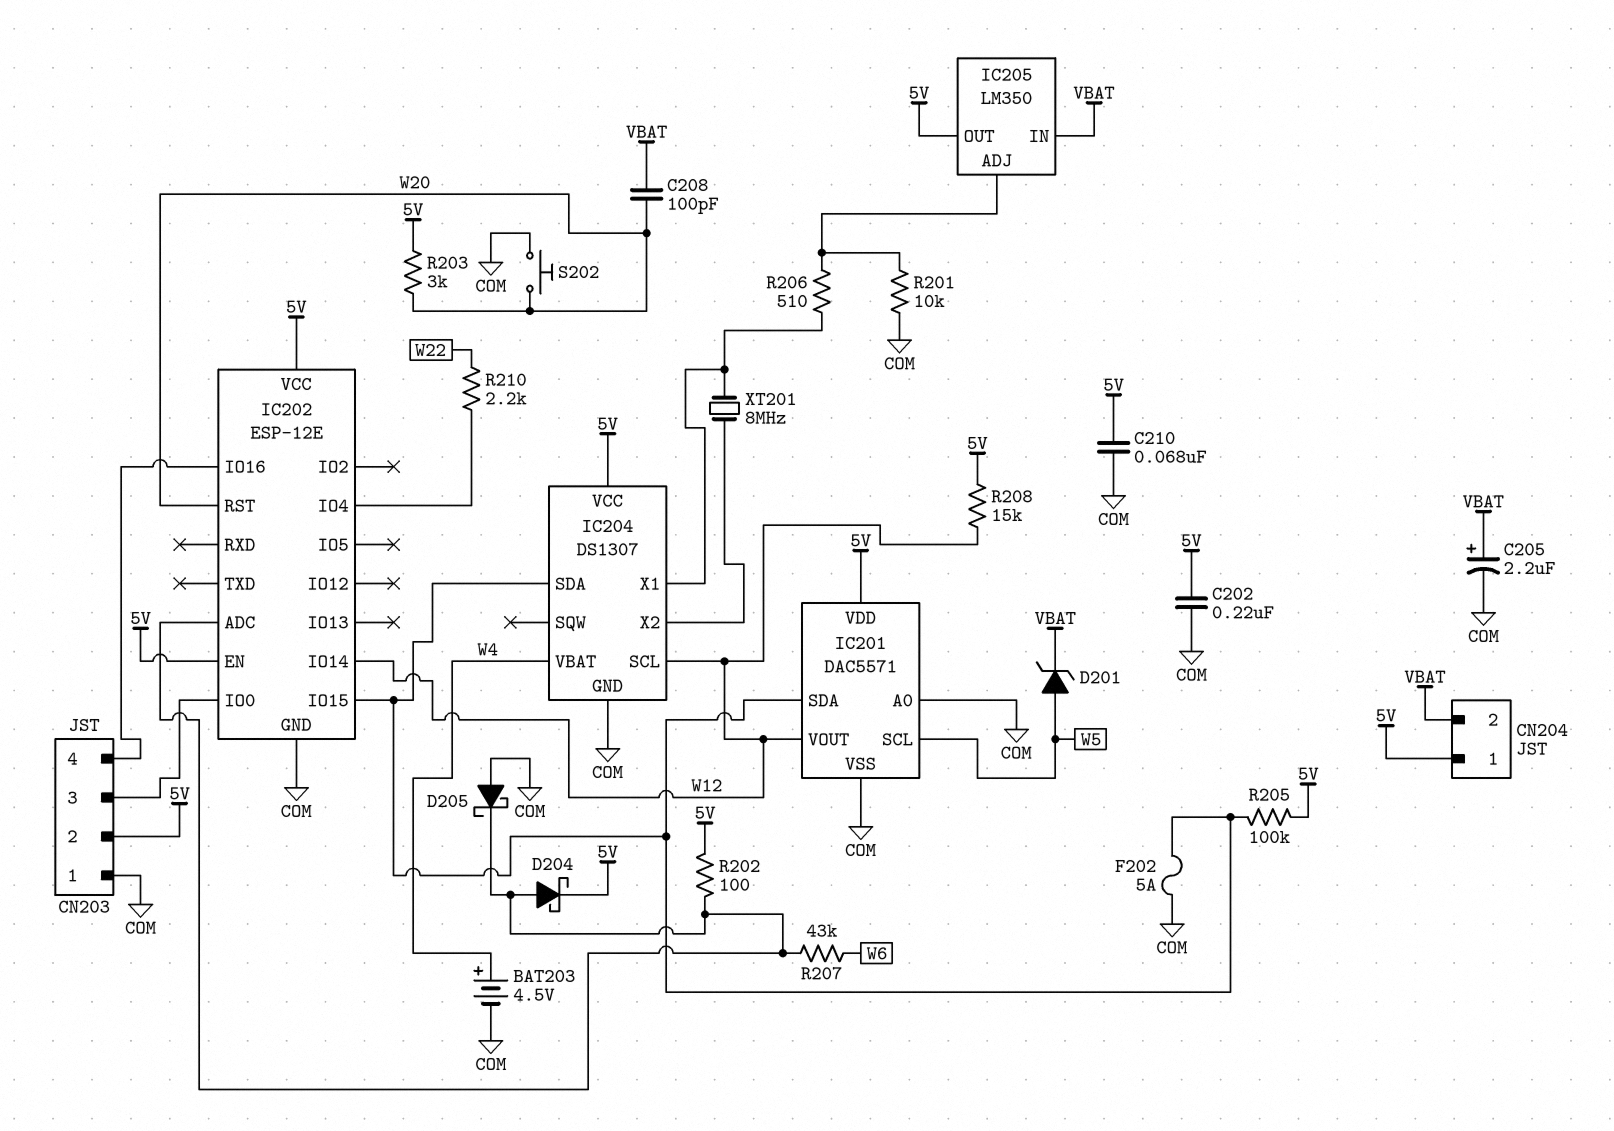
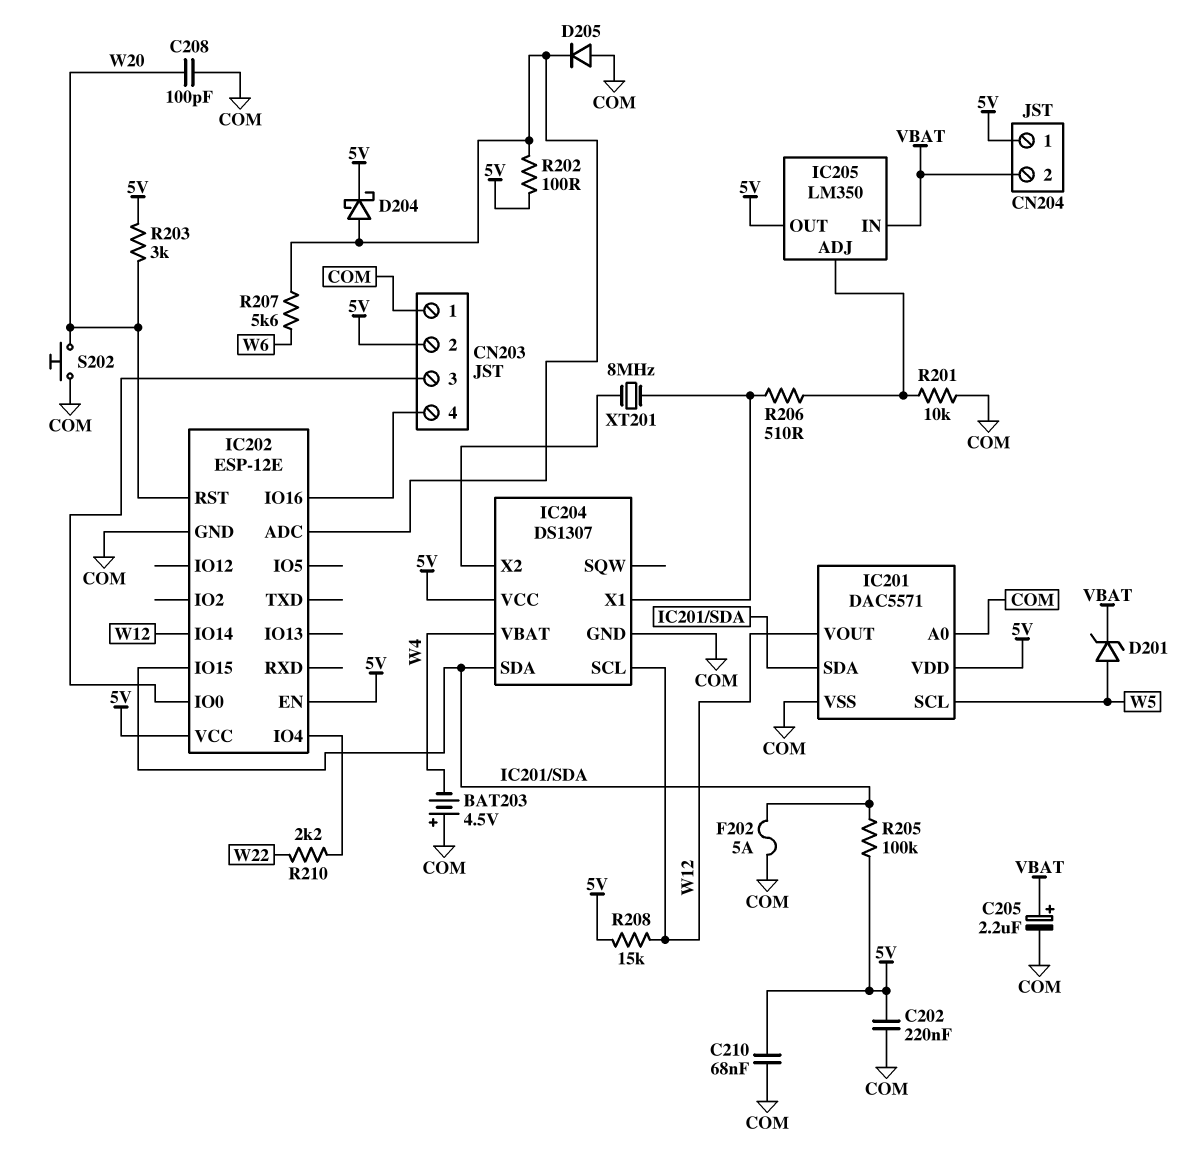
BAT203: 4.5V (plus W4, minus COM) -> 4.5V (plus COM, minus W4)
C208: 100pF (VBAT, W20) -> 100pF (COM, W20)
D205: schottky (A COM, K IC202/ADC) -> diode (A COM, K IC202/ADC)
R207: 43k (IC202/ADC, W6) -> 5.6k (IC202/ADC, W6)

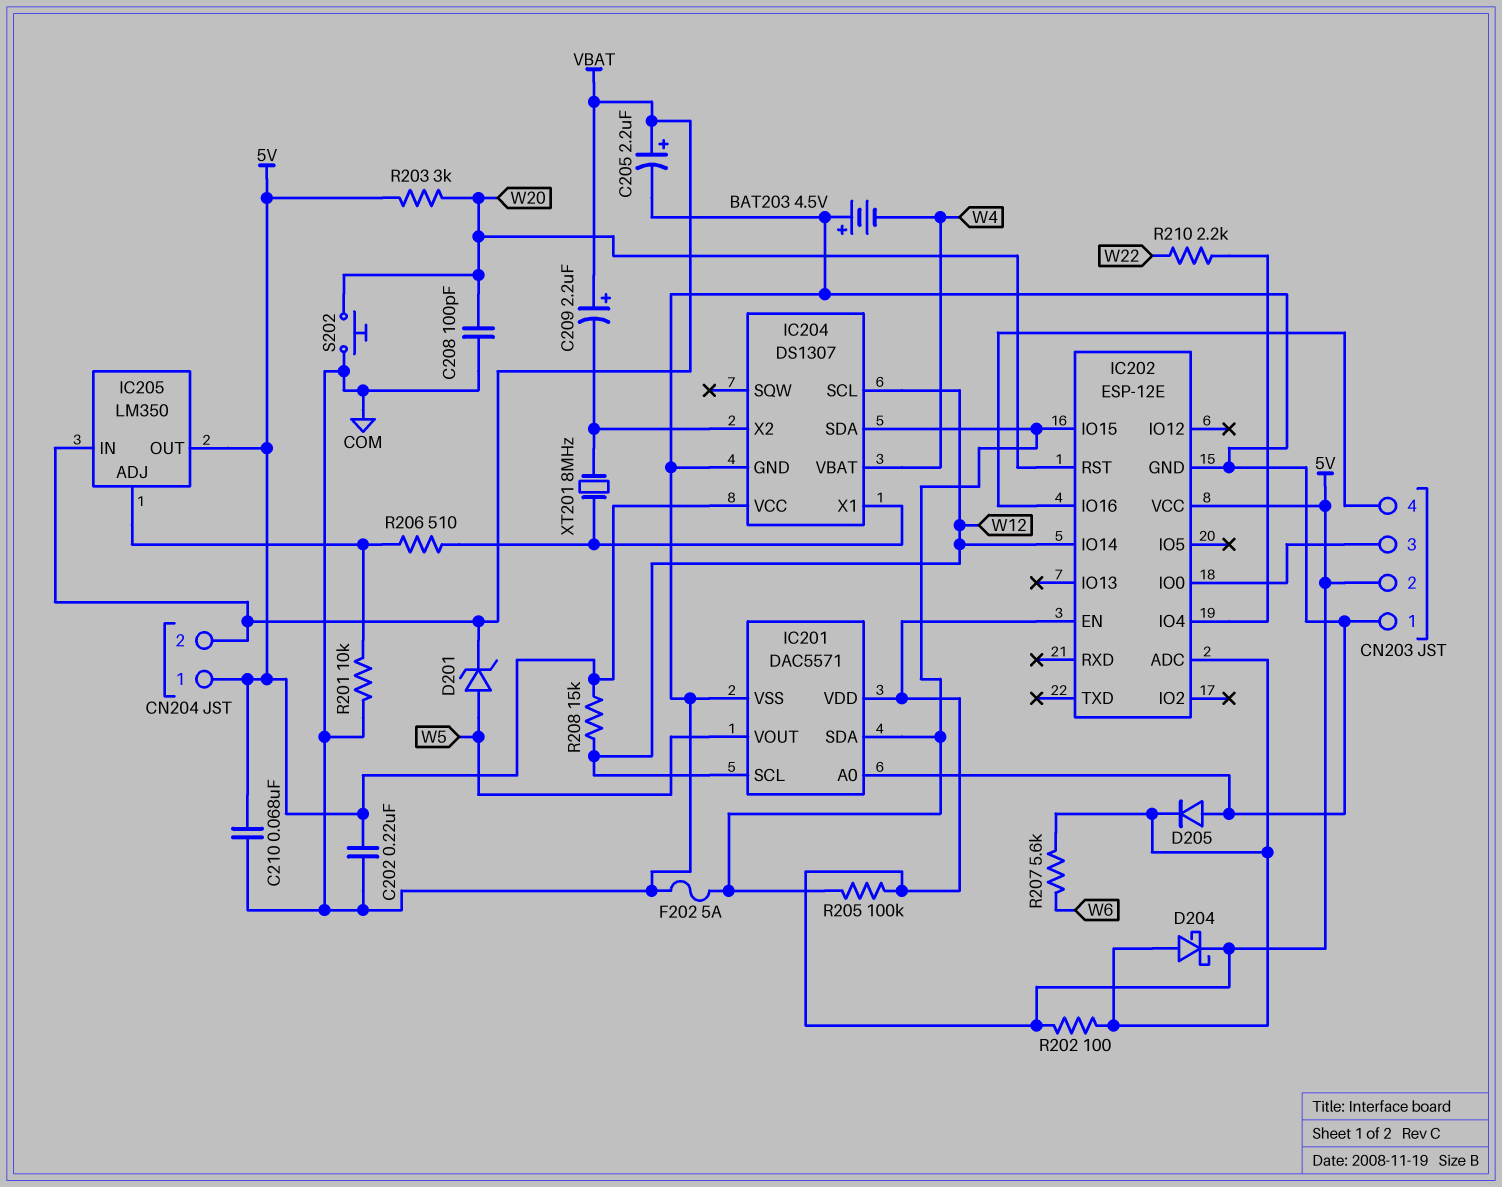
C209: none -> 2.2uF (plus VBAT, minus IC204/X2)
IC201 pin SCL: W5 -> W12
IC201 pin VOUT: W12 -> W5

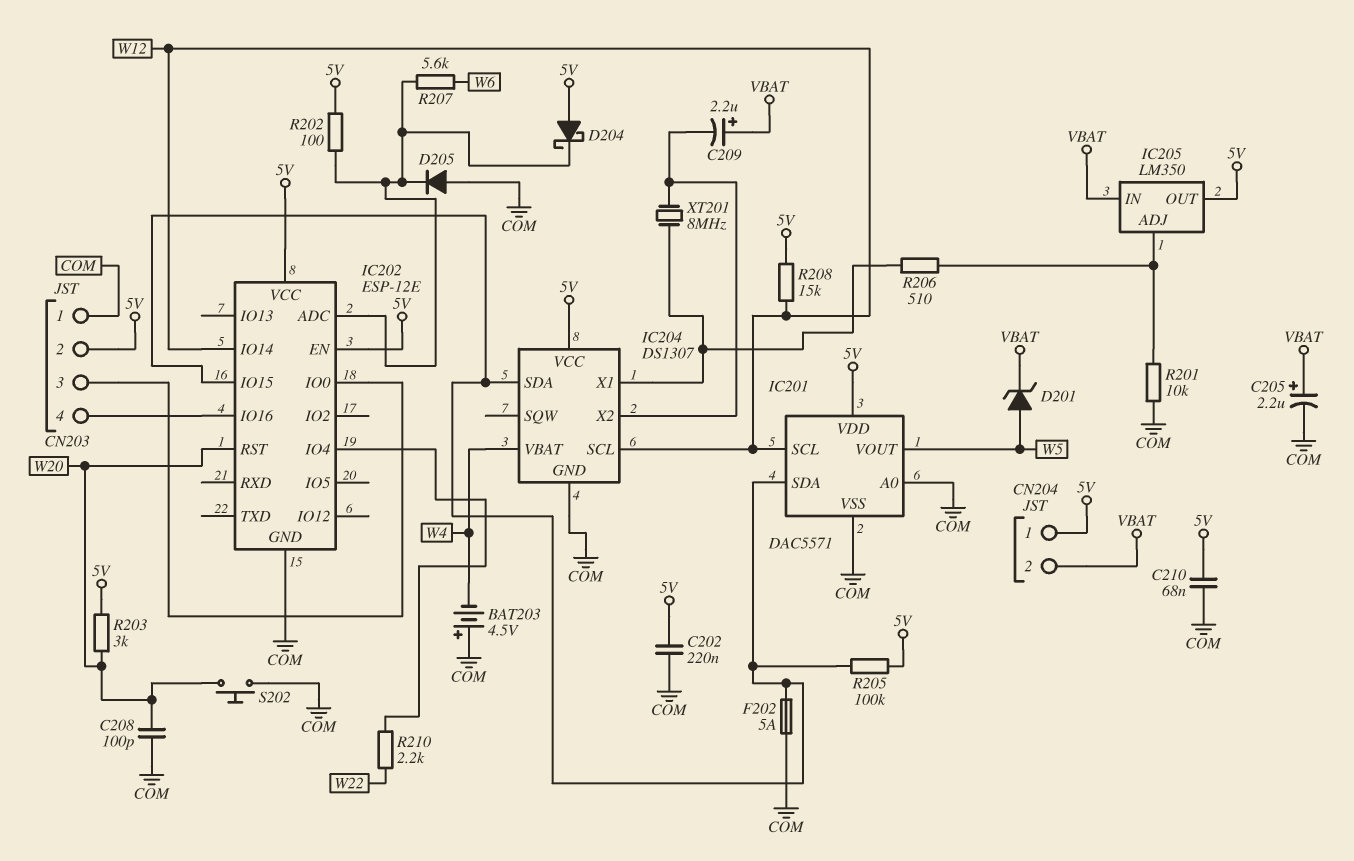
D204: schottky (A IC202/ADC, K 5V) -> schottky (A 5V, K IC202/ADC)

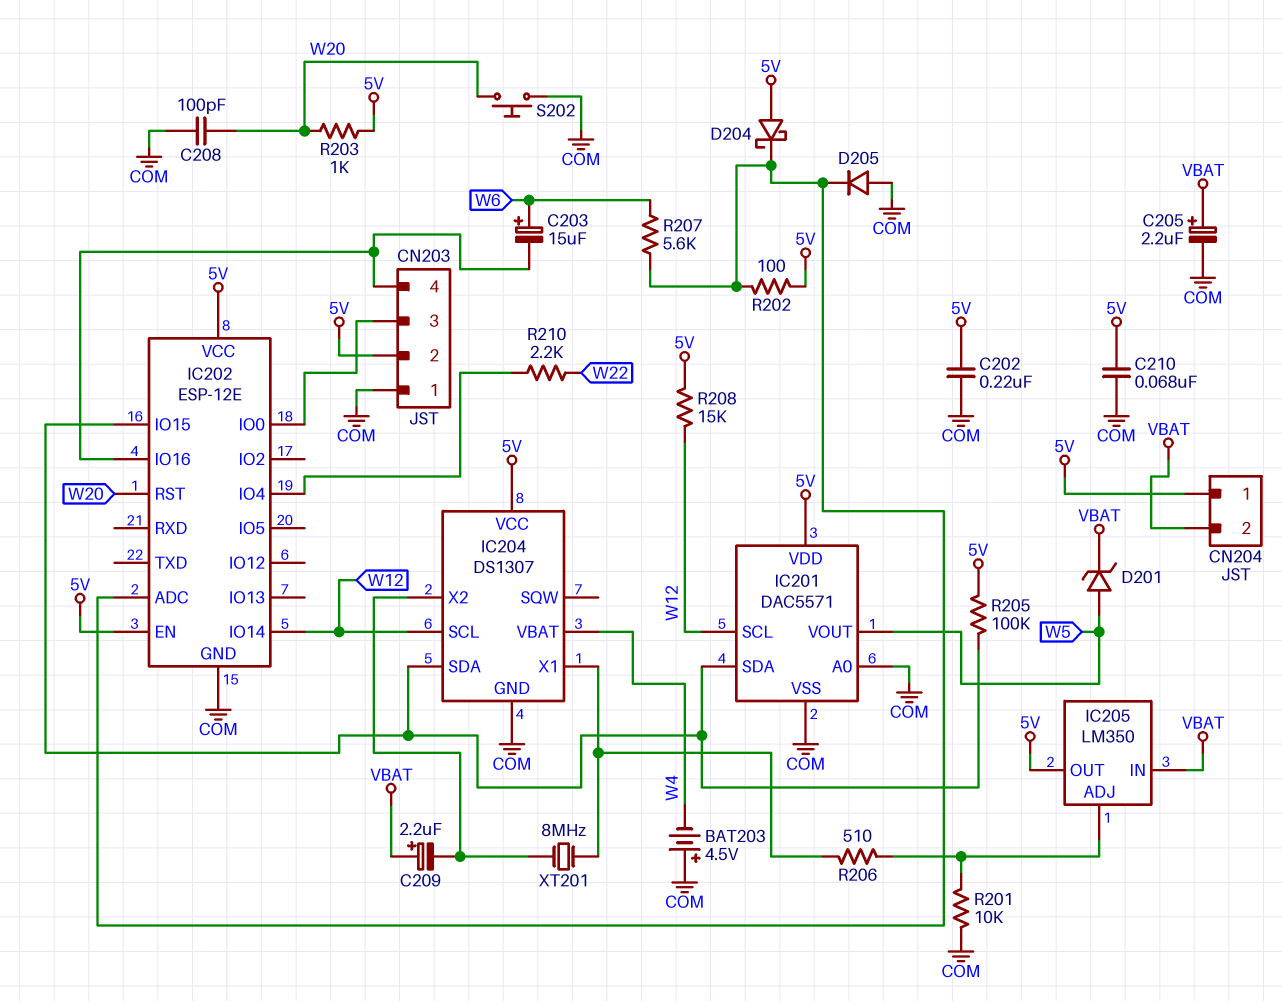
C203: none -> 15uF (plus W6, minus CN203/4)
F202: 5A (COM, IC201/SDA) -> none
R203: 3k (5V, W20) -> 1k (5V, W20)

